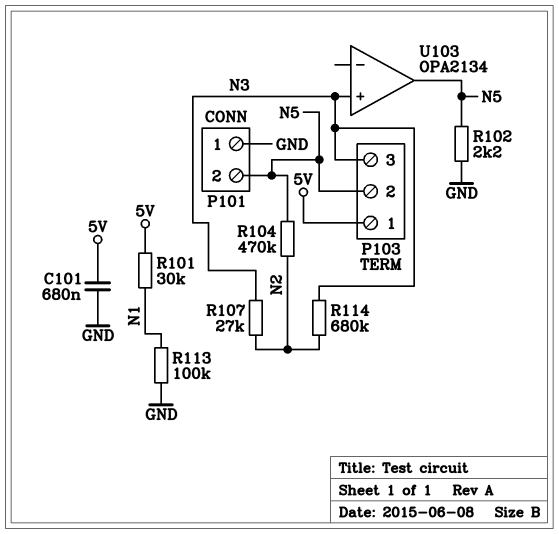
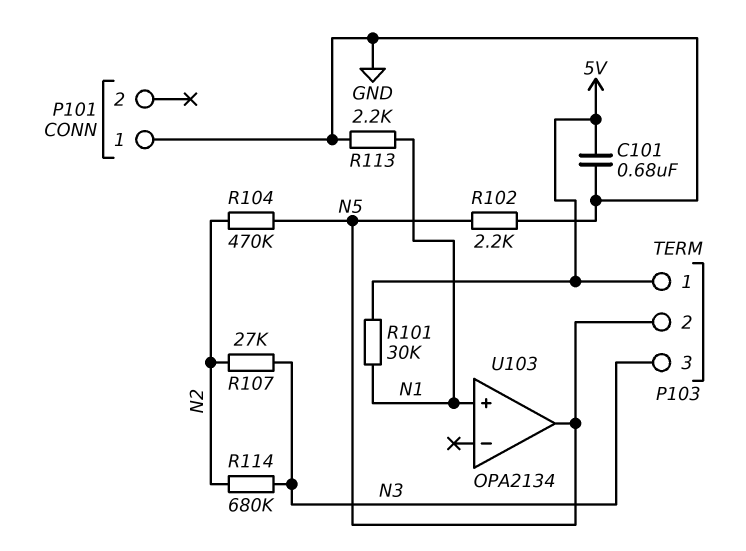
P101 pin 2: N5 -> none
R113: 100k (GND, N1) -> 2.2k (GND, N1)
U103 pin in+: N3 -> N1

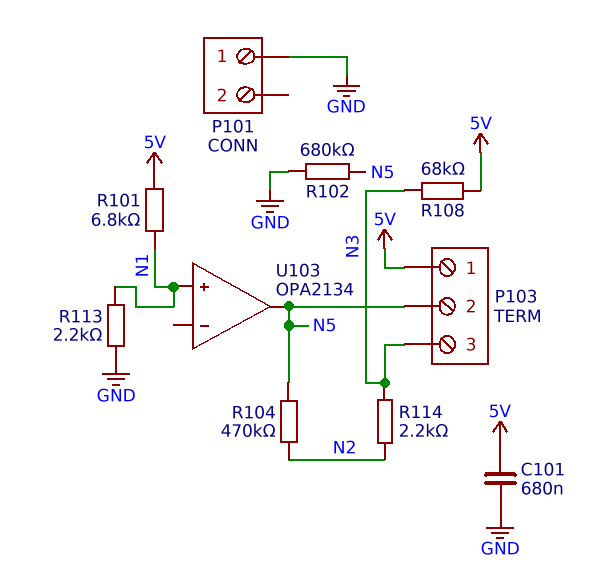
R101: 30k (5V, N1) -> 6.8k (5V, N1)
R102: 2.2k (GND, N5) -> 680k (GND, N5)
R107: 27k (N2, N3) -> none
R108: none -> 68k (5V, N3)
R114: 680k (N2, N3) -> 2.2k (N2, N3)

